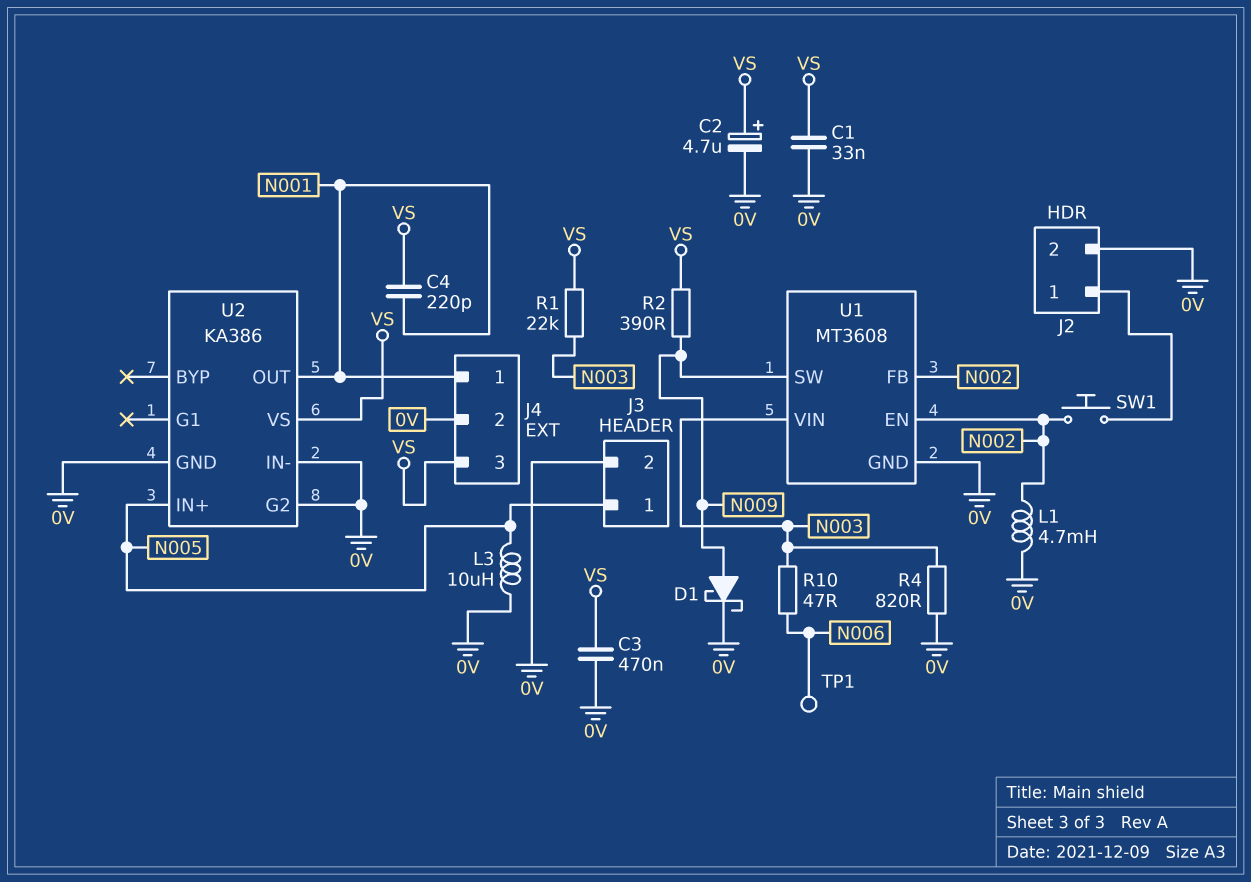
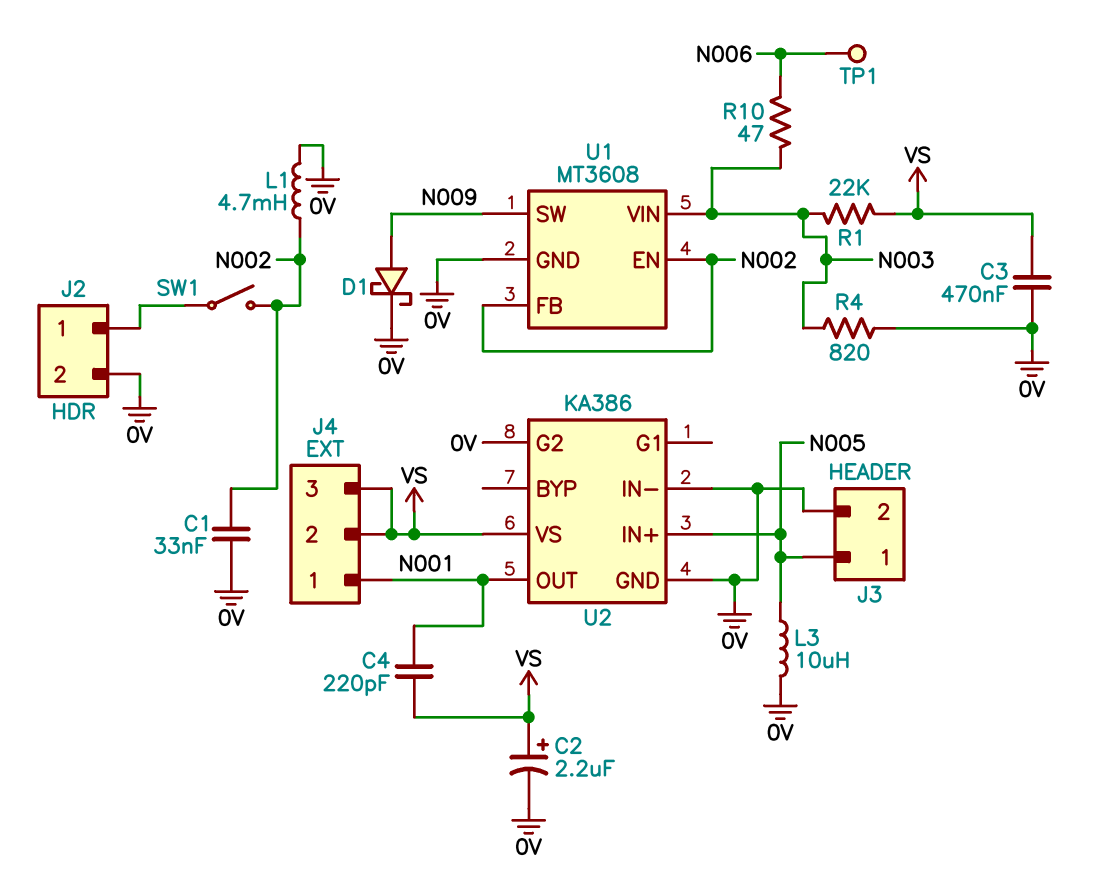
C1: 33nF (0V, VS) -> 33nF (0V, N002)
C2: 4.7uF (plus VS, minus 0V) -> 2.2uF (plus VS, minus 0V)
J4 pin 2: 0V -> VS
R2: 390 (N009, VS) -> none
SW1: button (J2/1, N002) -> switch (J2/1, N002)

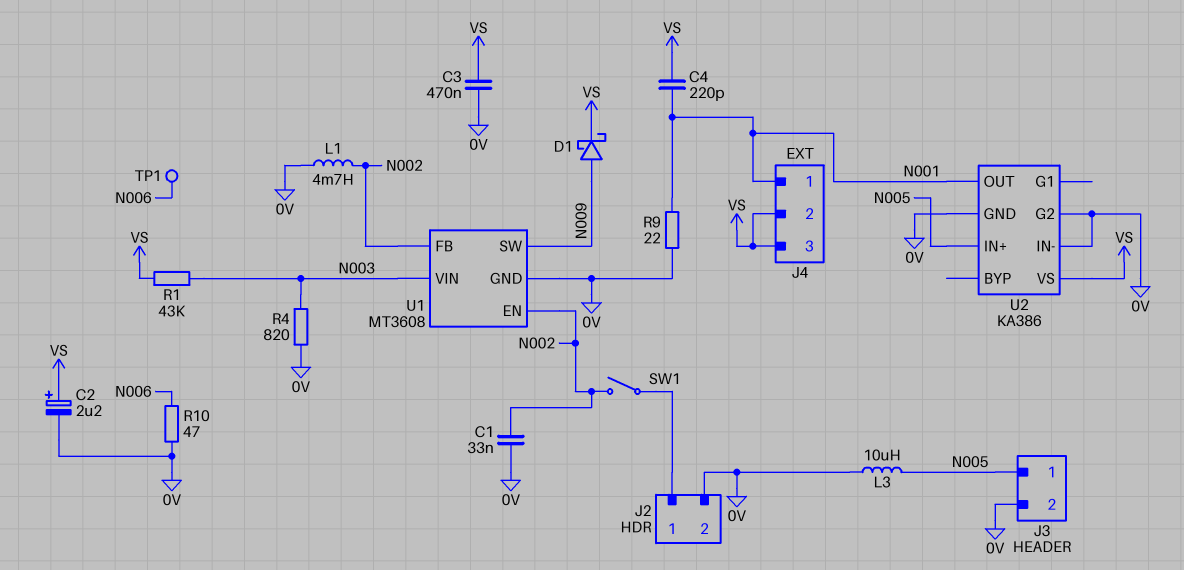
D1: schottky (A N009, K 0V) -> schottky (A N009, K VS)
R1: 22k (N003, VS) -> 43k (N003, VS)
R9: none -> 22 (0V, N001)
R10: 47 (N003, N006) -> 47 (0V, N006)

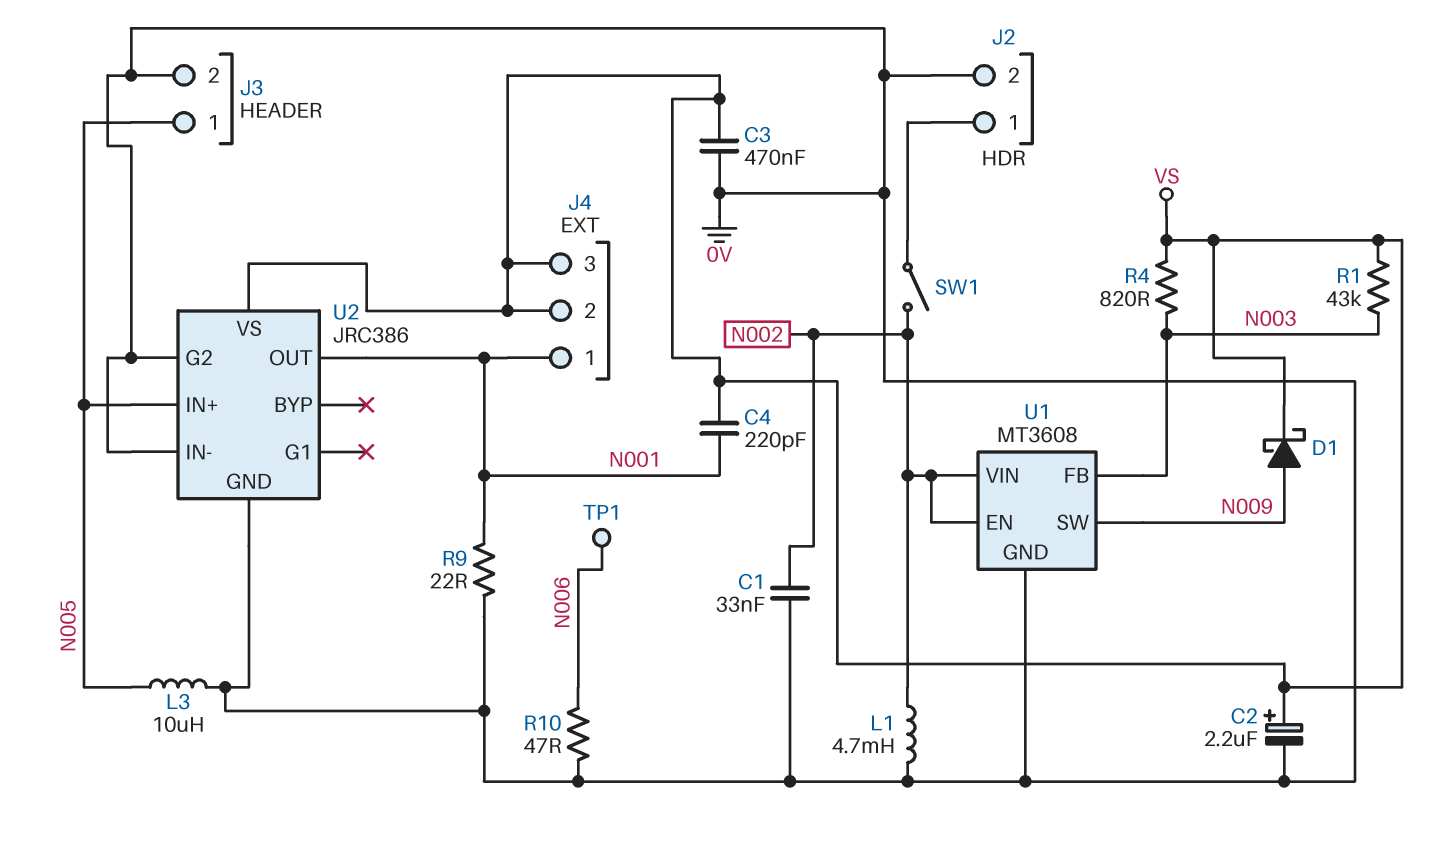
R4: 820 (0V, N003) -> 820 (N003, VS)
U1 pin FB: N002 -> N003
U1 pin VIN: N003 -> N002
U2: KA386 -> JRC386

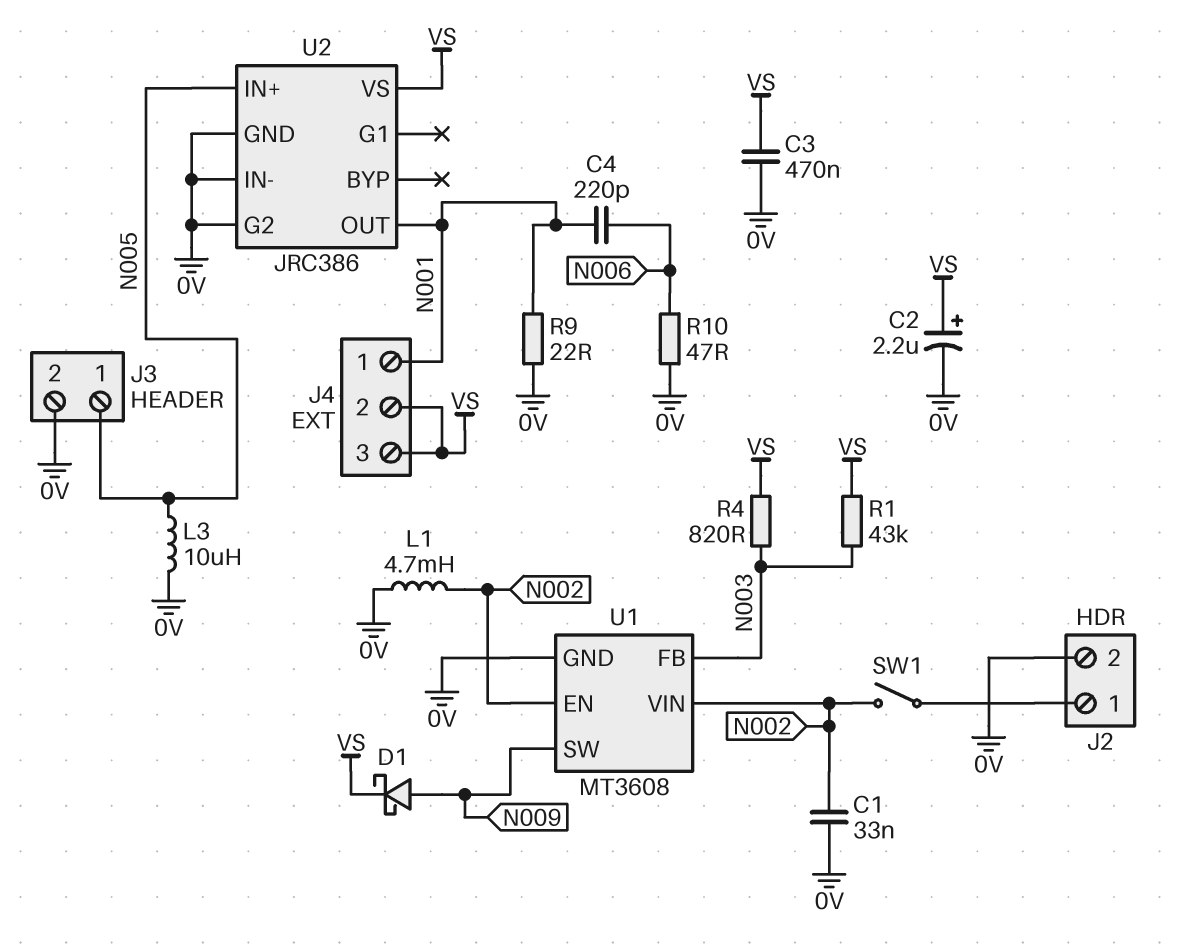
C4: 220pF (N001, VS) -> 220pF (N001, N006)
TP1: test point (N006) -> none

